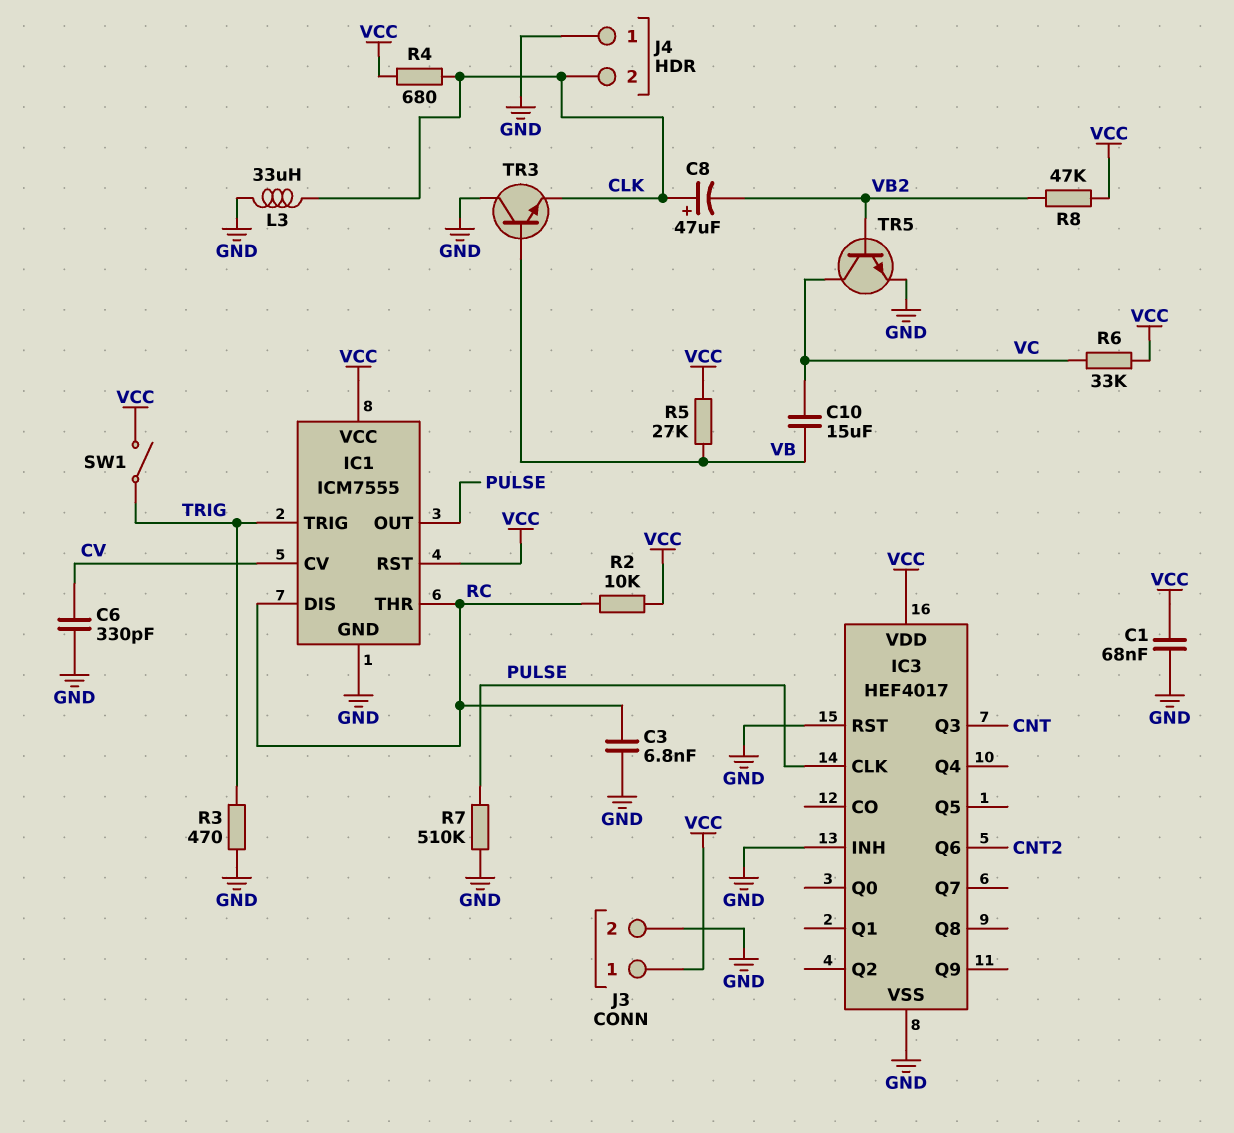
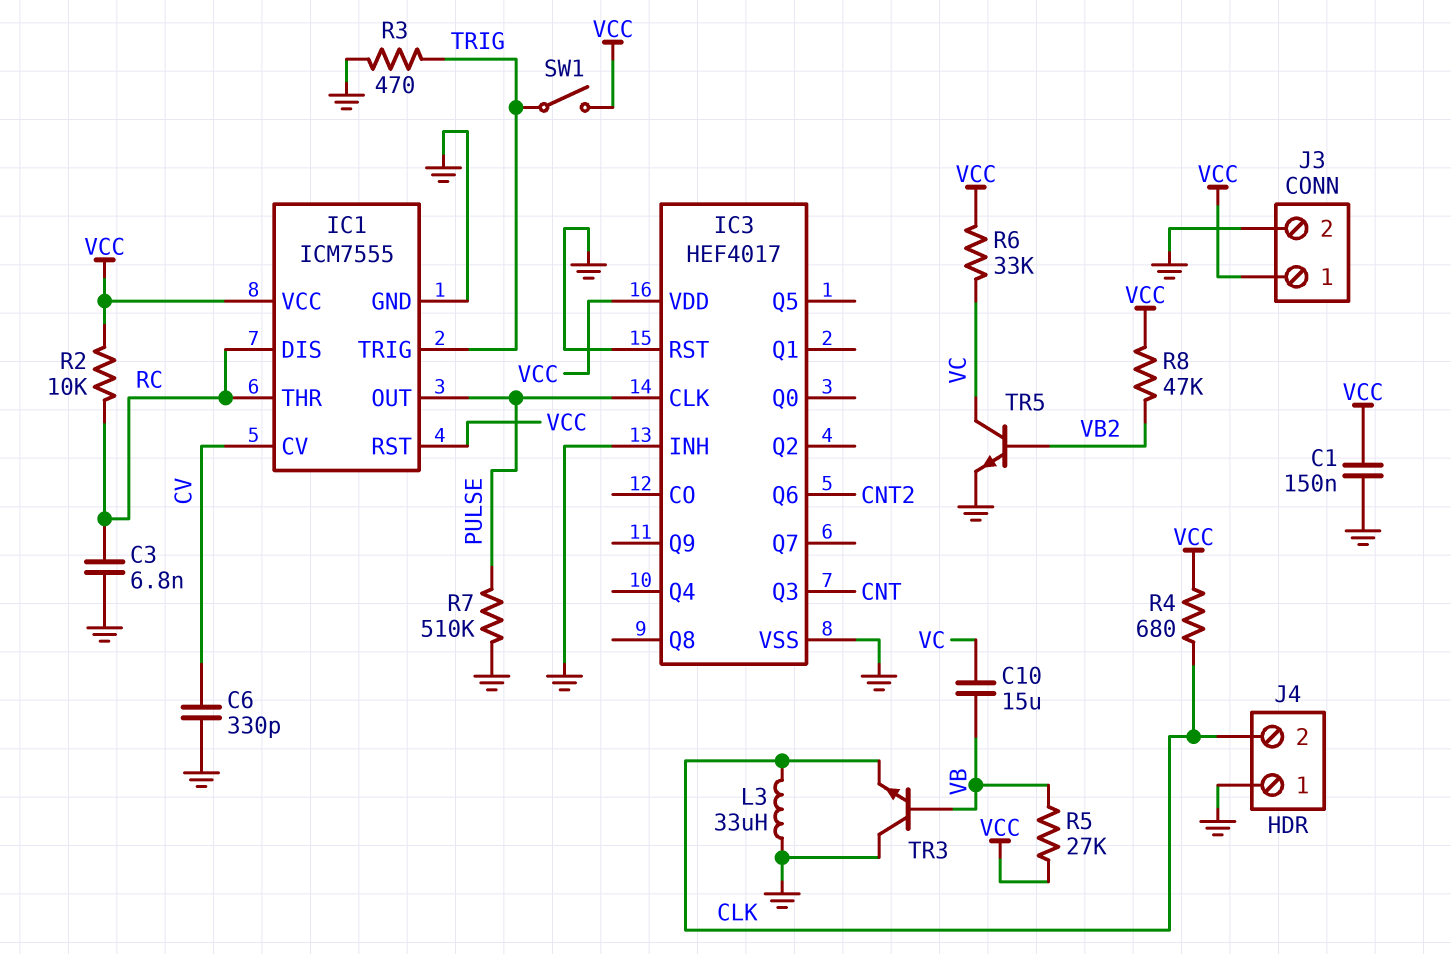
C1: 68nF (GND, VCC) -> 150nF (GND, VCC)
C8: 47uF (plus CLK, minus VB2) -> none

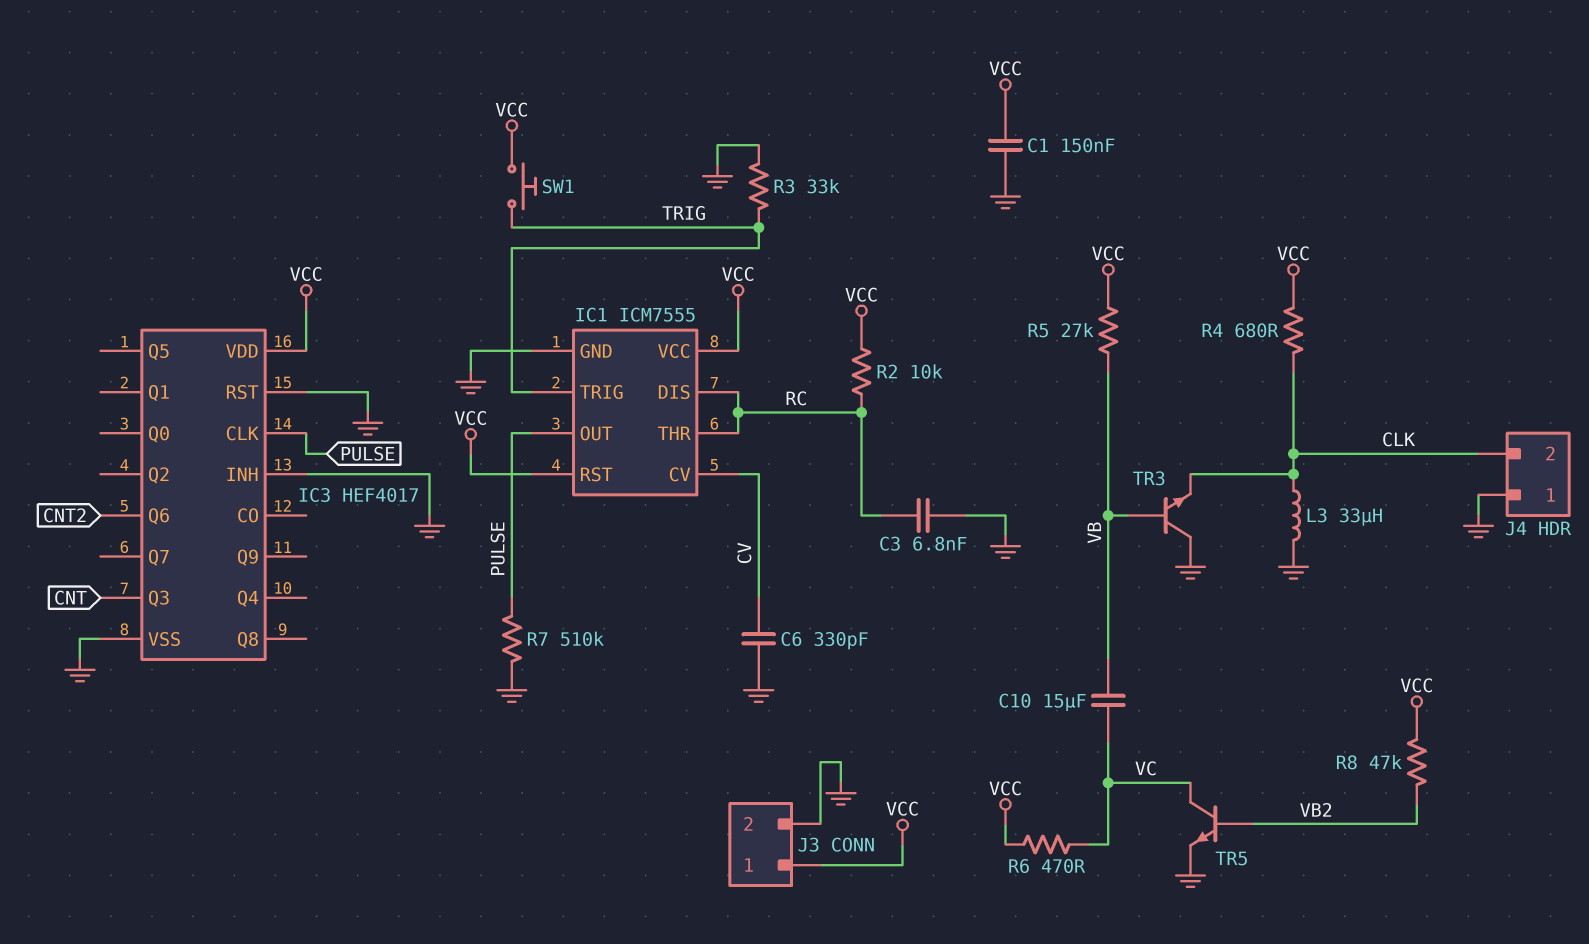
R3: 470 (GND, TRIG) -> 33k (GND, TRIG)
R6: 33k (VC, VCC) -> 470 (VC, VCC)
SW1: switch (TRIG, VCC) -> button (TRIG, VCC)

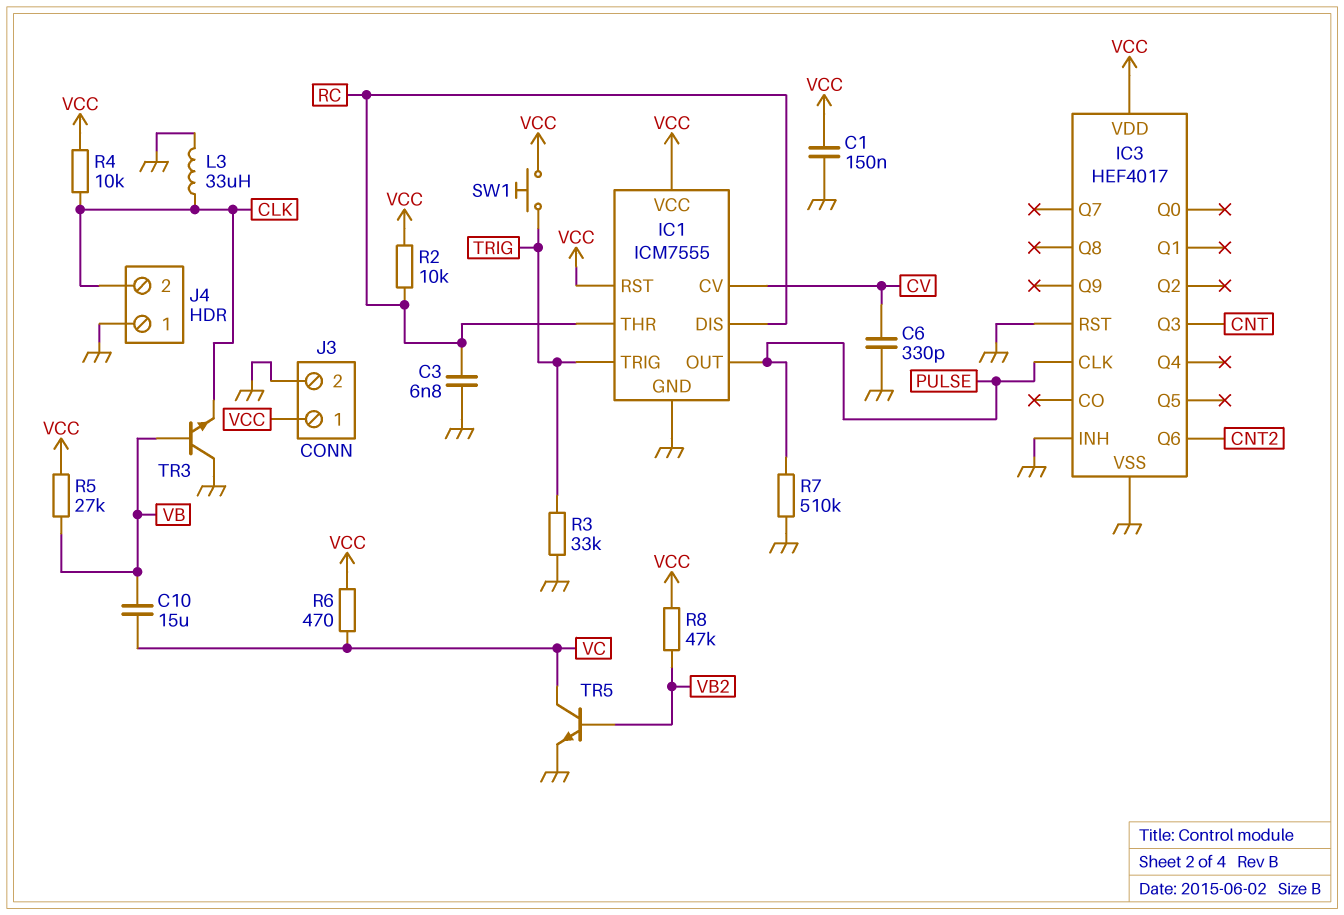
R4: 680 (CLK, VCC) -> 10k (CLK, VCC)

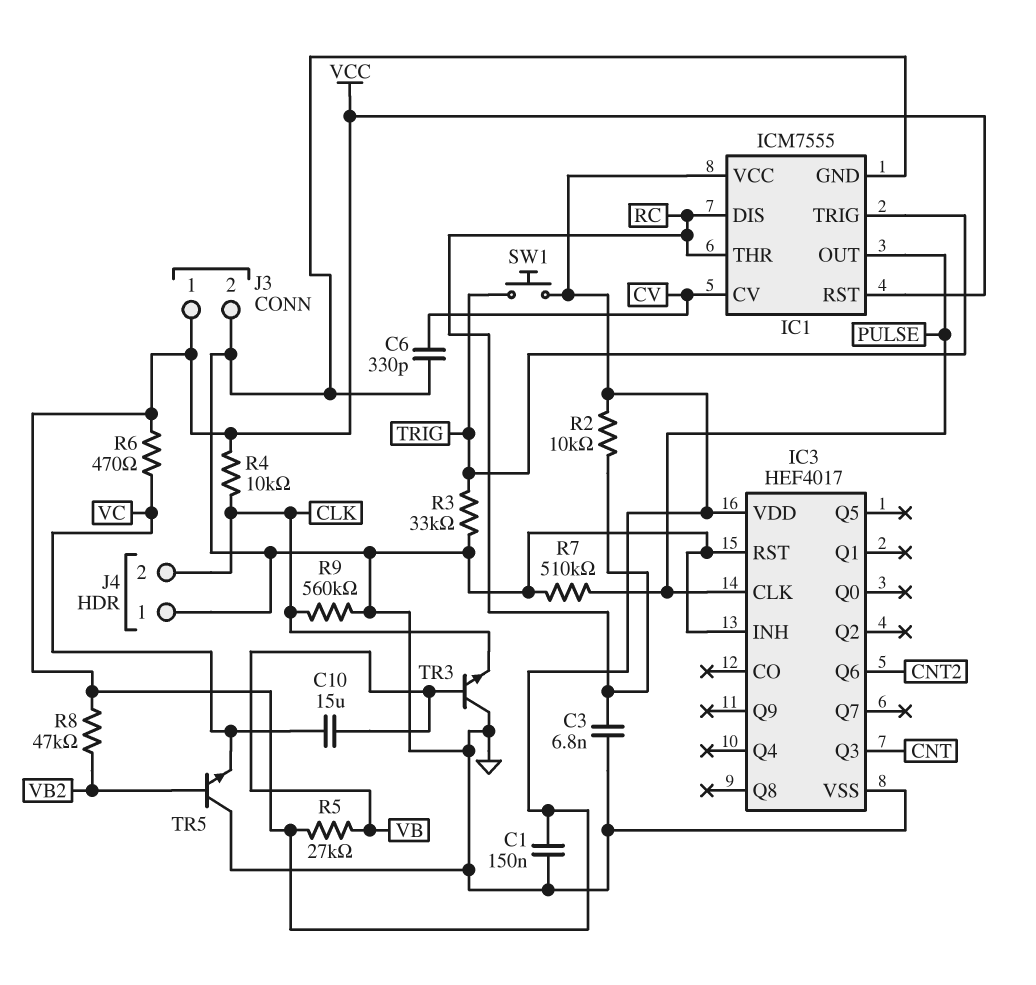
L3: 33uH (CLK, GND) -> none
R9: none -> 560k (CLK, GND)
TR5: NPN (B VB2, C VC, E GND) -> NPN (B VB2, C GND, E VC)

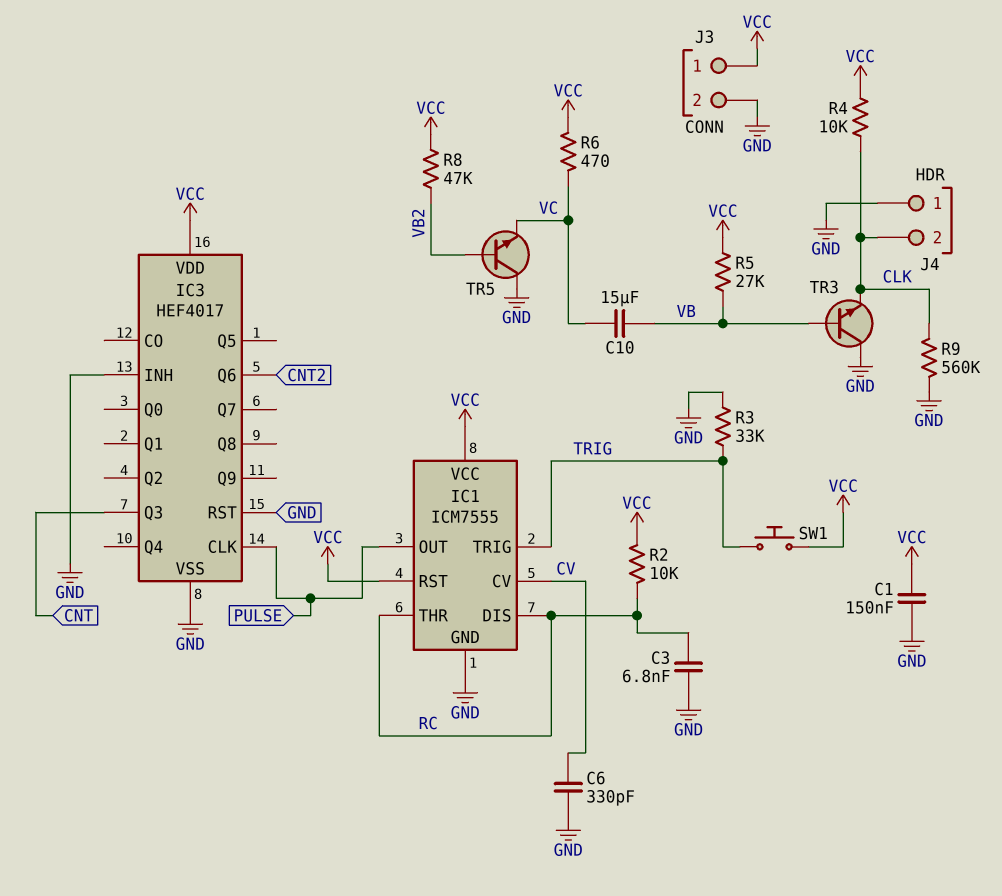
R7: 510k (GND, PULSE) -> none

